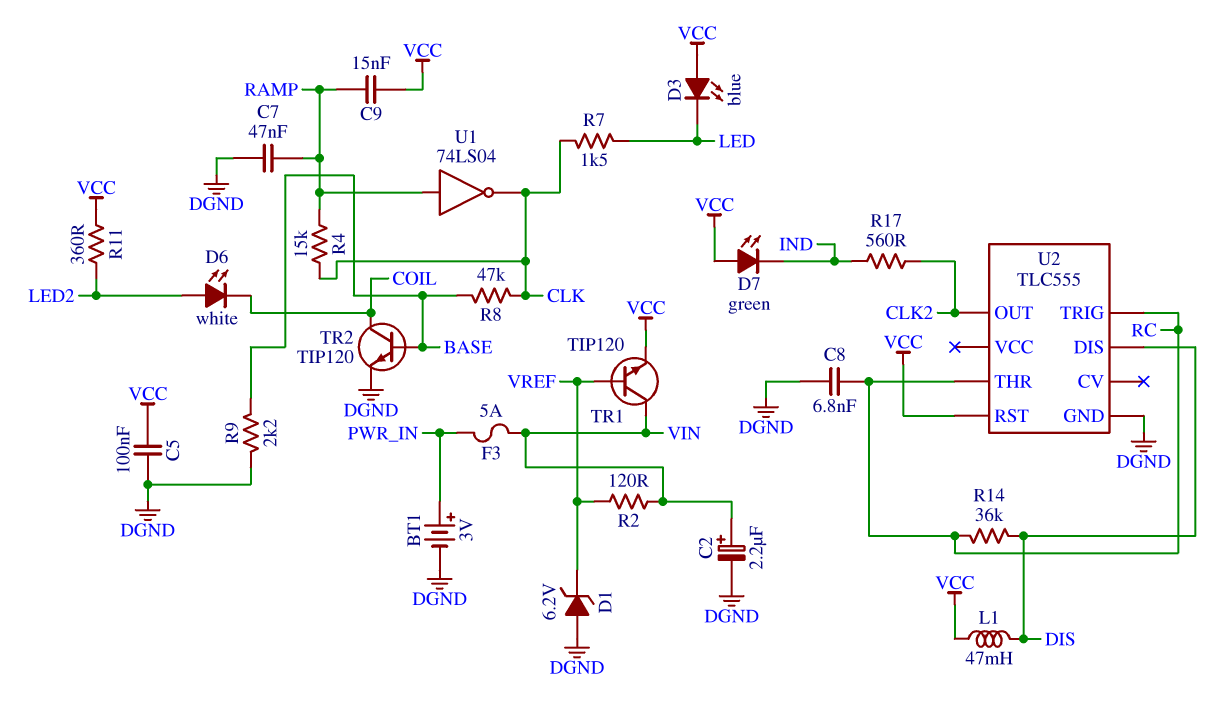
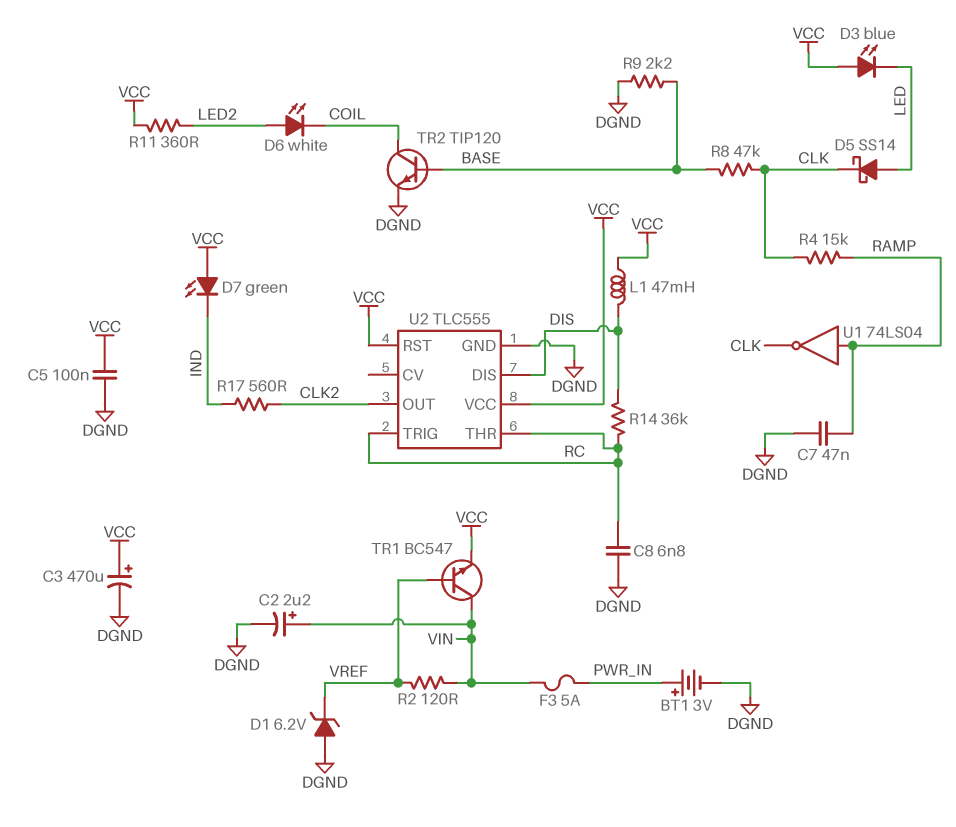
C3: none -> 470uF (plus VCC, minus DGND)
C9: 15nF (RAMP, VCC) -> none
D5: none -> schottky SS14 (A LED, K CLK)
R7: 1.5k (CLK, LED) -> none
TR1: NPN TIP120 (B VREF, C VIN, E VCC) -> NPN BC547 (B VREF, C VIN, E VCC)
U2 pin VCC: none -> VCC

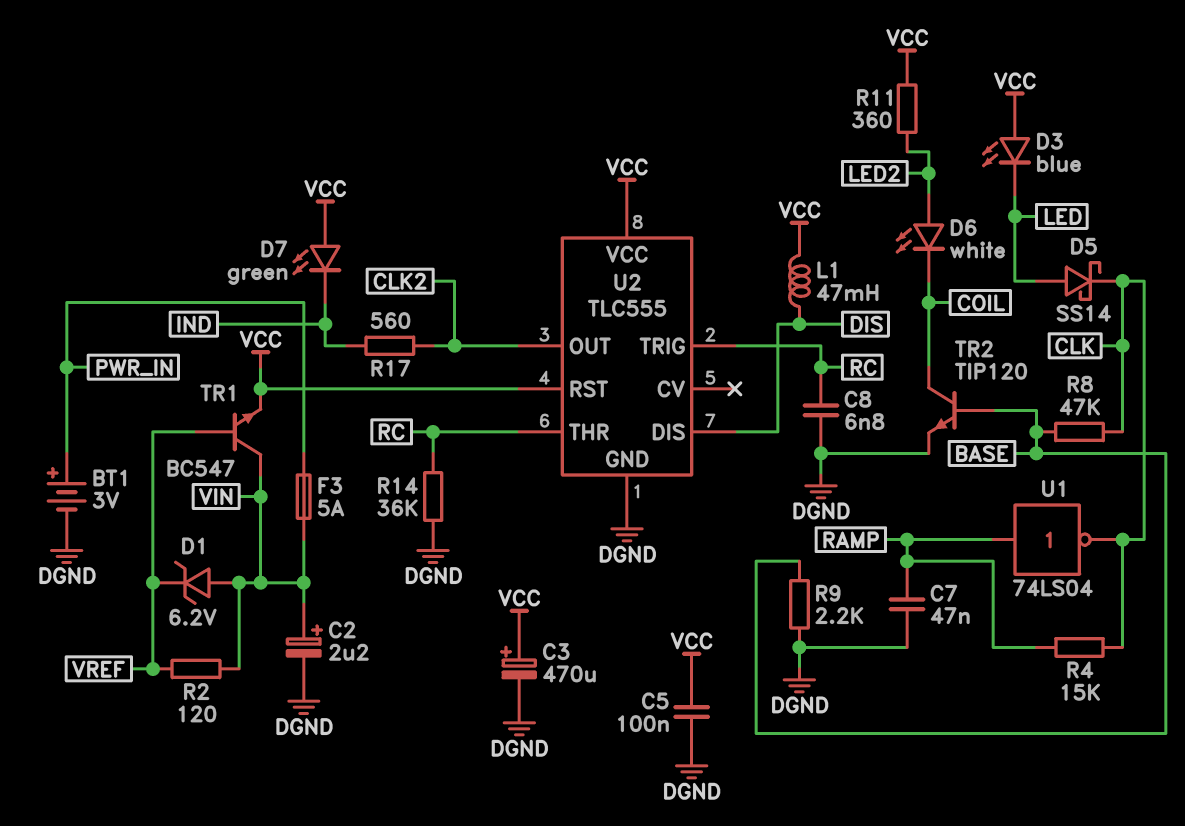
D1: zener 6.2V (A DGND, K VREF) -> zener 6.2V (A VIN, K VREF)
R14: 36k (DIS, RC) -> 36k (DGND, RC)

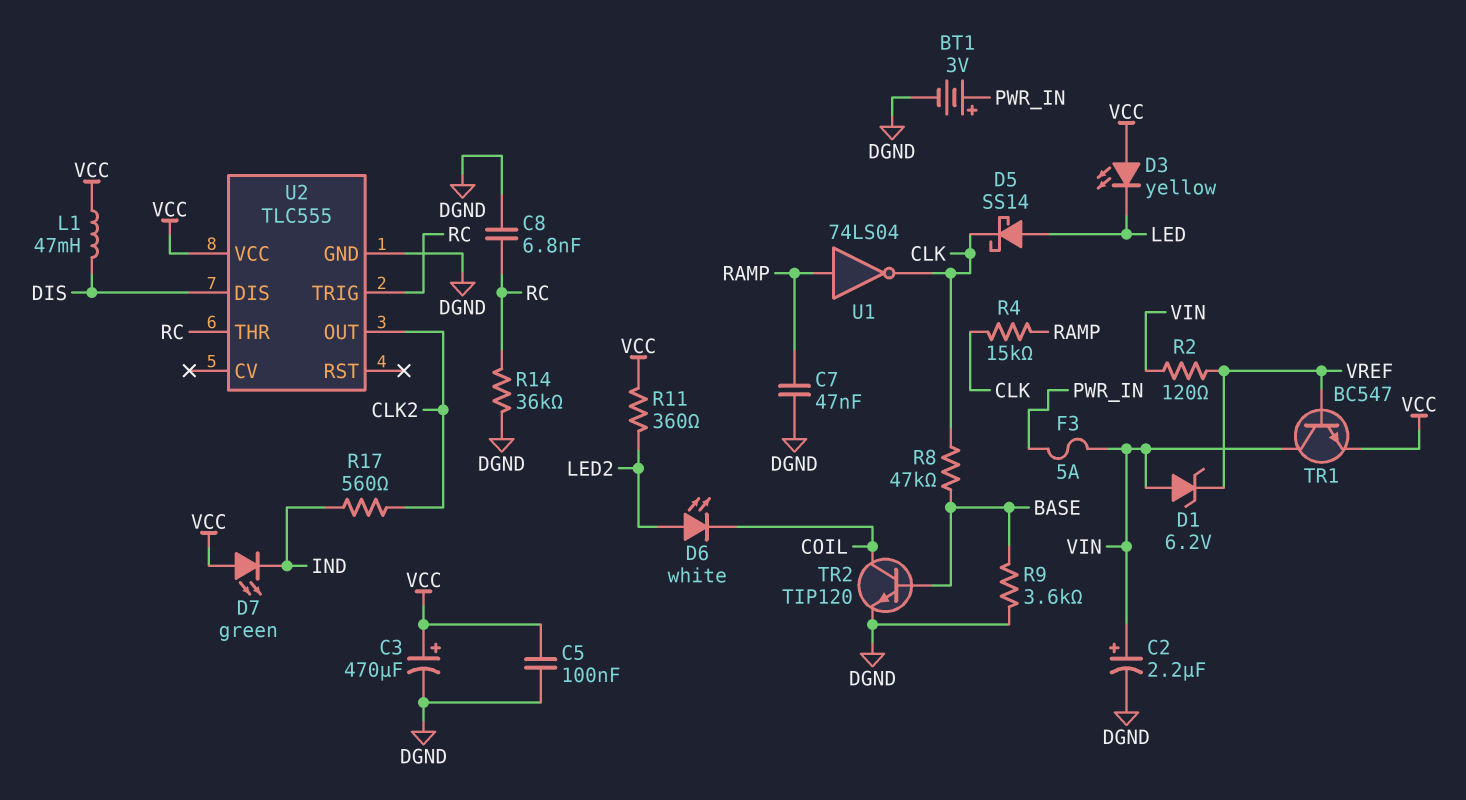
D3: LED blue (A VCC, K LED) -> LED yellow (A VCC, K LED)
R9: 2.2k (BASE, DGND) -> 3.6k (BASE, DGND)
U2 pin RST: VCC -> none

